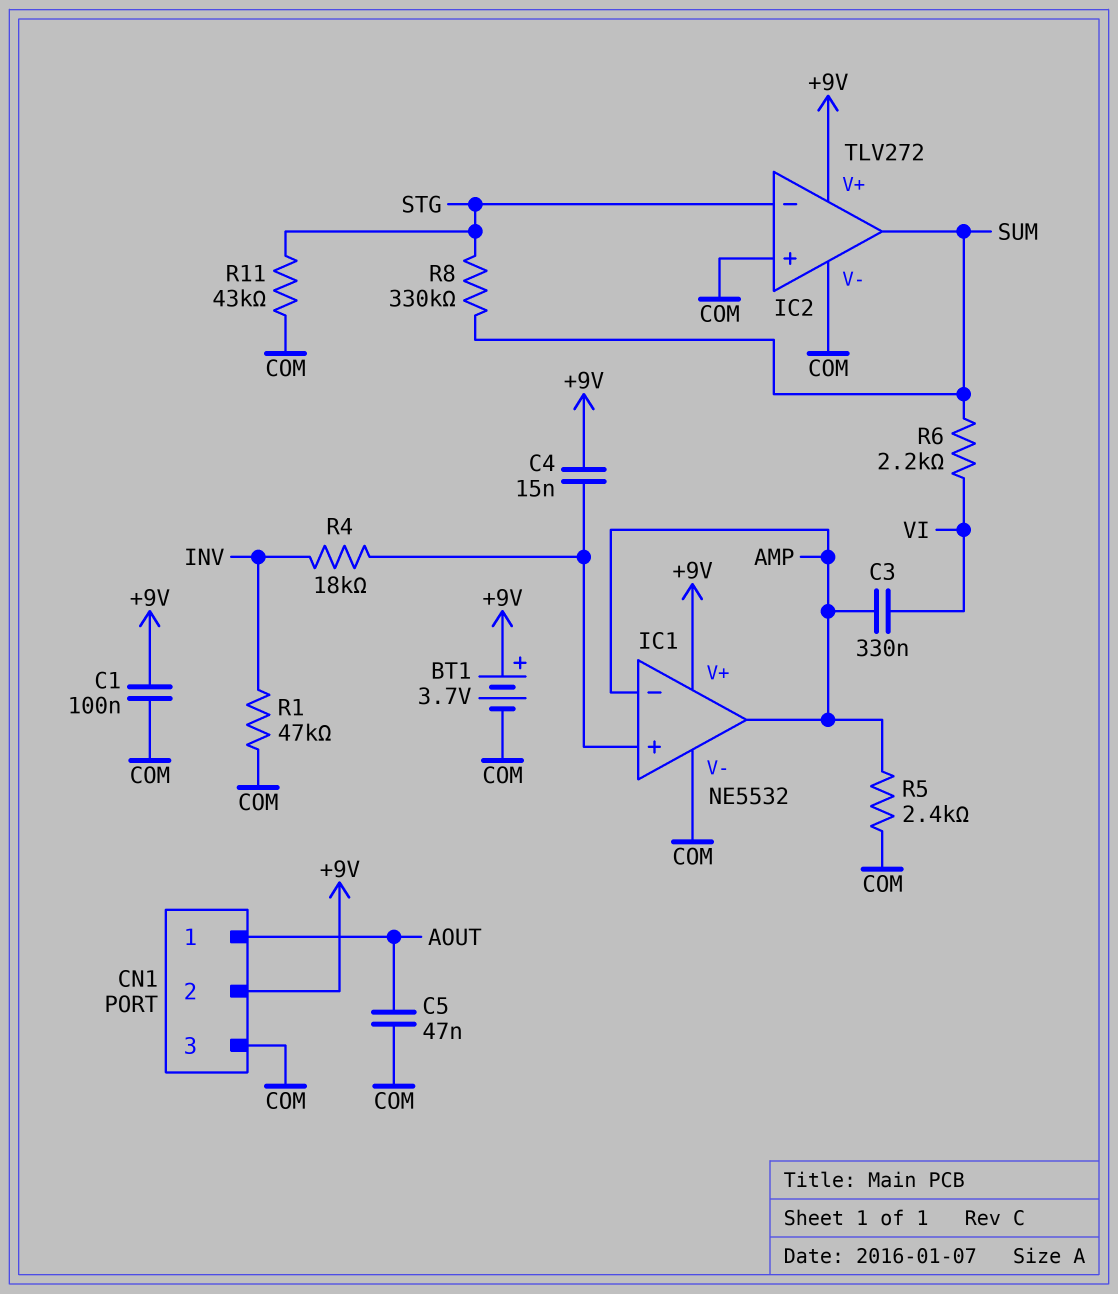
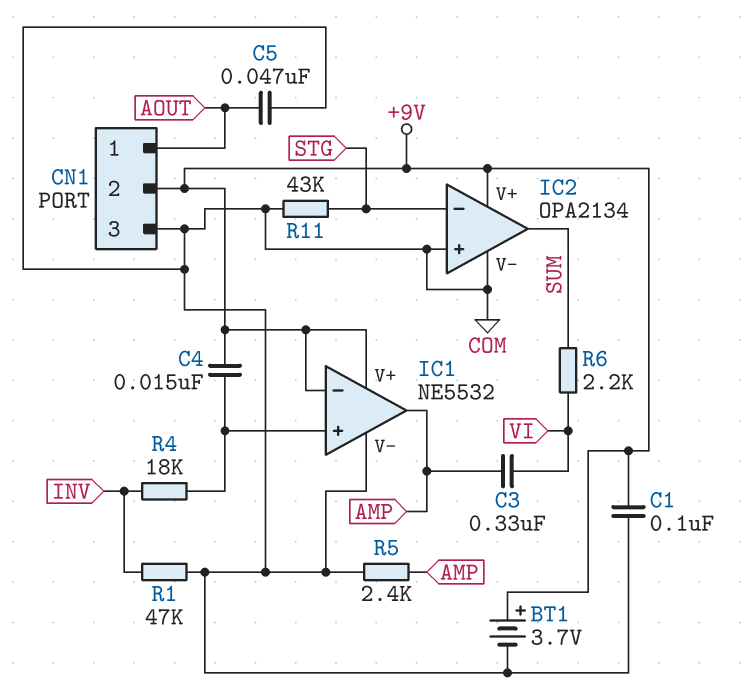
IC1 pin in-: AMP -> +9V
IC2: TLV272 -> OPA2134
R8: 330k (STG, SUM) -> none

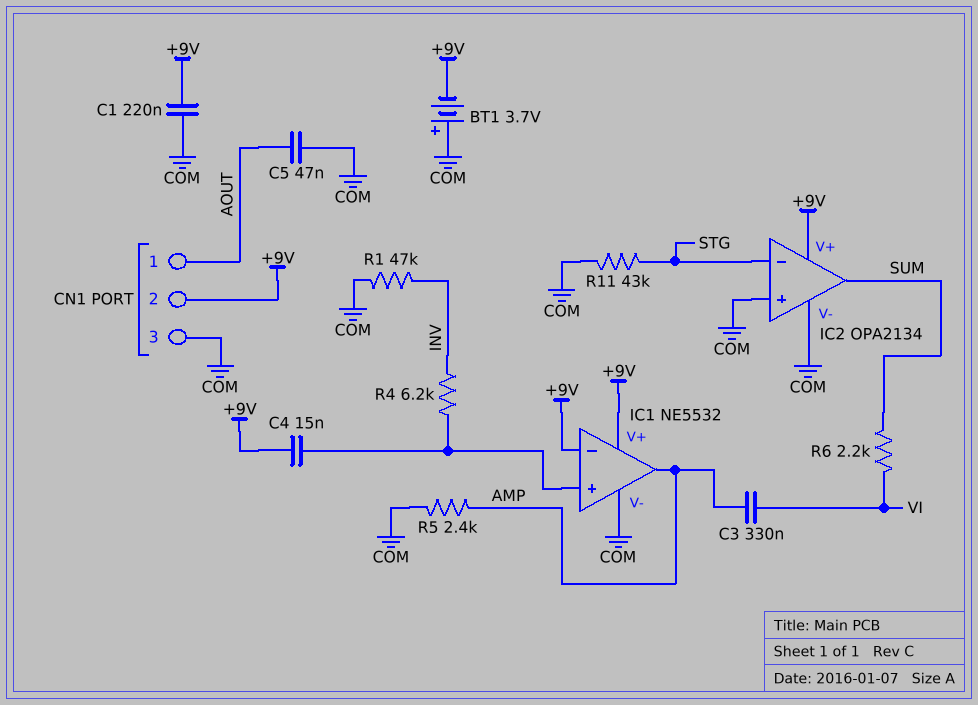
BT1: 3.7V (plus +9V, minus COM) -> 3.7V (plus COM, minus +9V)
C1: 100nF (+9V, COM) -> 220nF (+9V, COM)
R4: 18k (IC1/in+, INV) -> 6.2k (IC1/in+, INV)

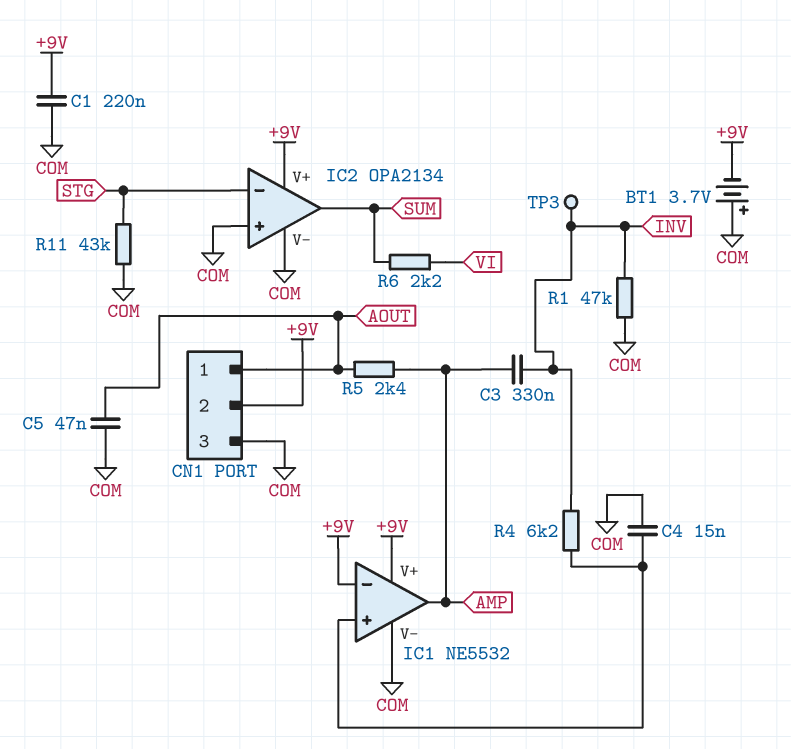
C3: 330nF (AMP, VI) -> 330nF (AMP, INV)
C4: 15nF (+9V, IC1/in+) -> 15nF (COM, IC1/in+)
R5: 2.4k (AMP, COM) -> 2.4k (AMP, AOUT)
TP3: none -> test point (INV)

